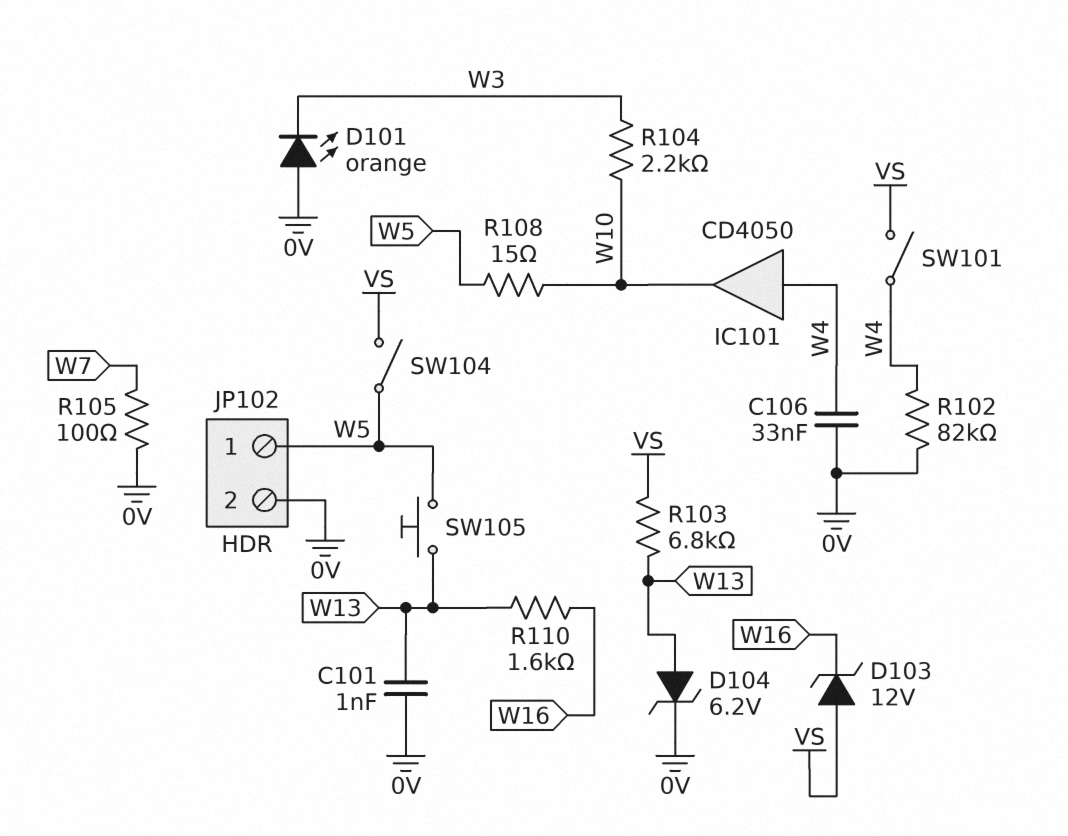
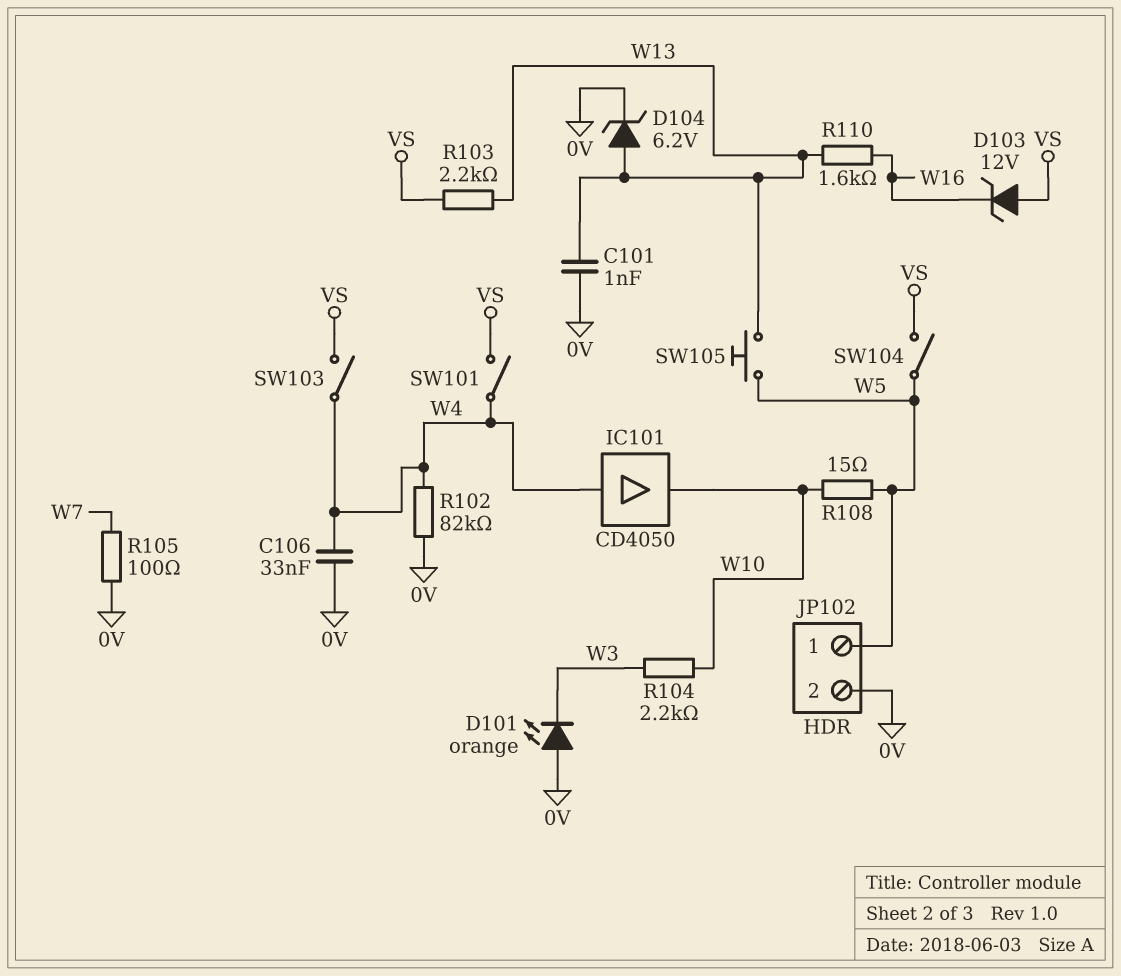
R103: 6.8k (VS, W13) -> 2.2k (VS, W13)
SW103: none -> switch (VS, W4)

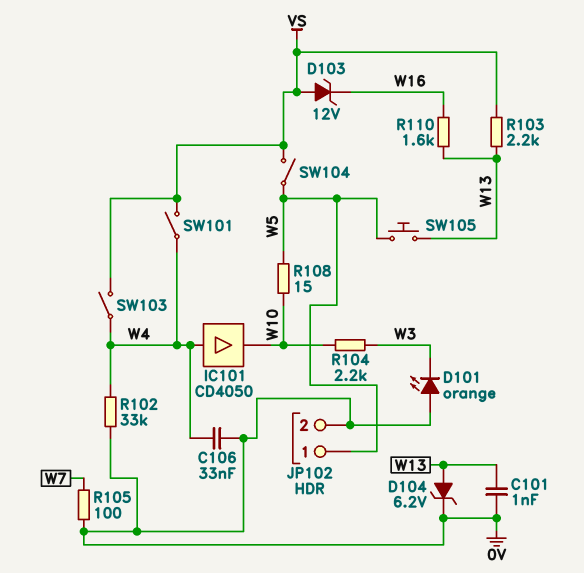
R102: 82k (0V, W4) -> 33k (0V, W4)

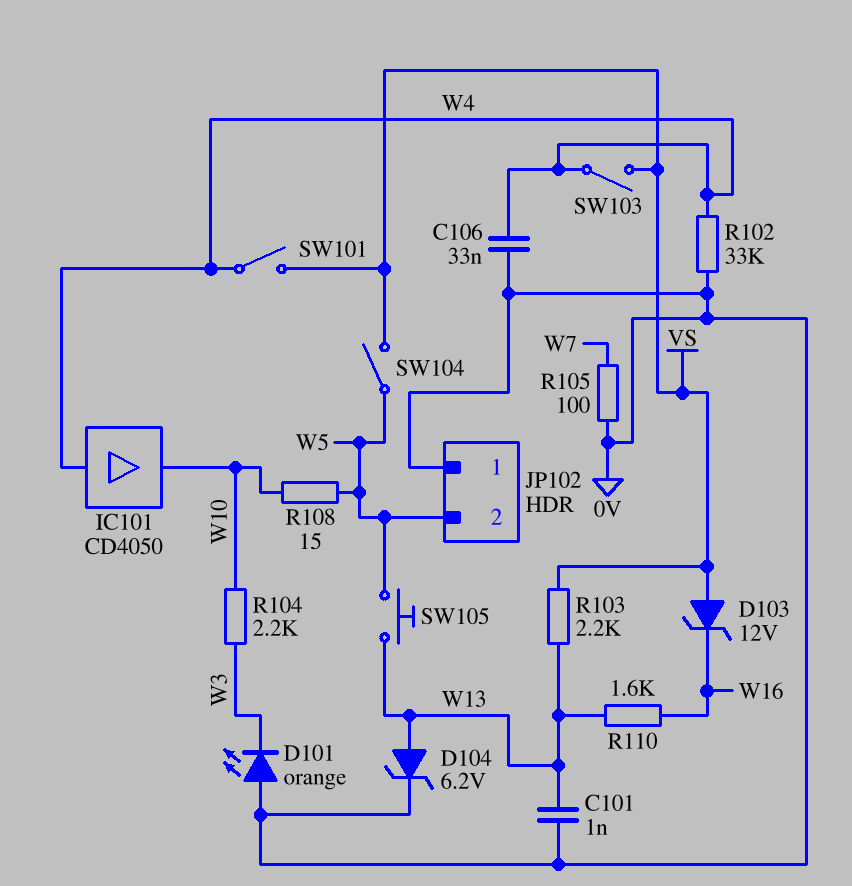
JP102 pin 1: W5 -> 0V
JP102 pin 2: 0V -> W5

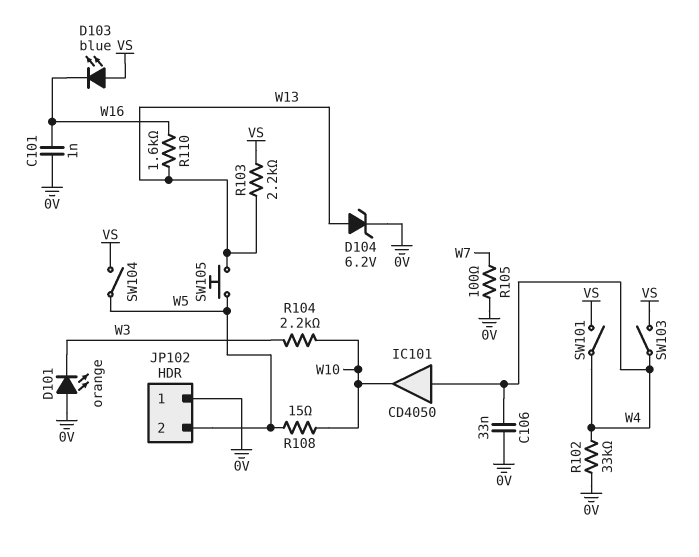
C101: 1nF (0V, W13) -> 1nF (0V, W16)
D103: zener 12V (A VS, K W16) -> LED blue (A VS, K W16)

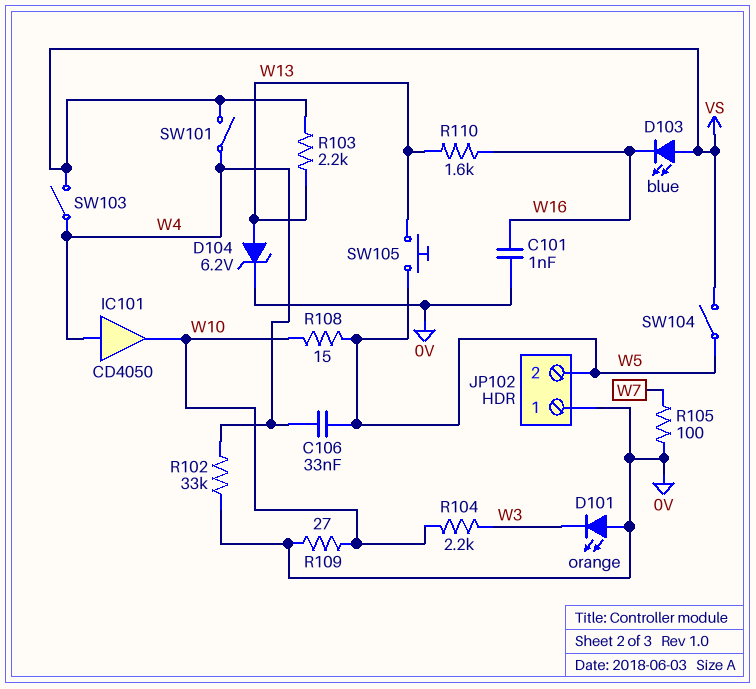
C106: 33nF (0V, W4) -> 33nF (W4, W5)
R109: none -> 27 (0V, W10)

